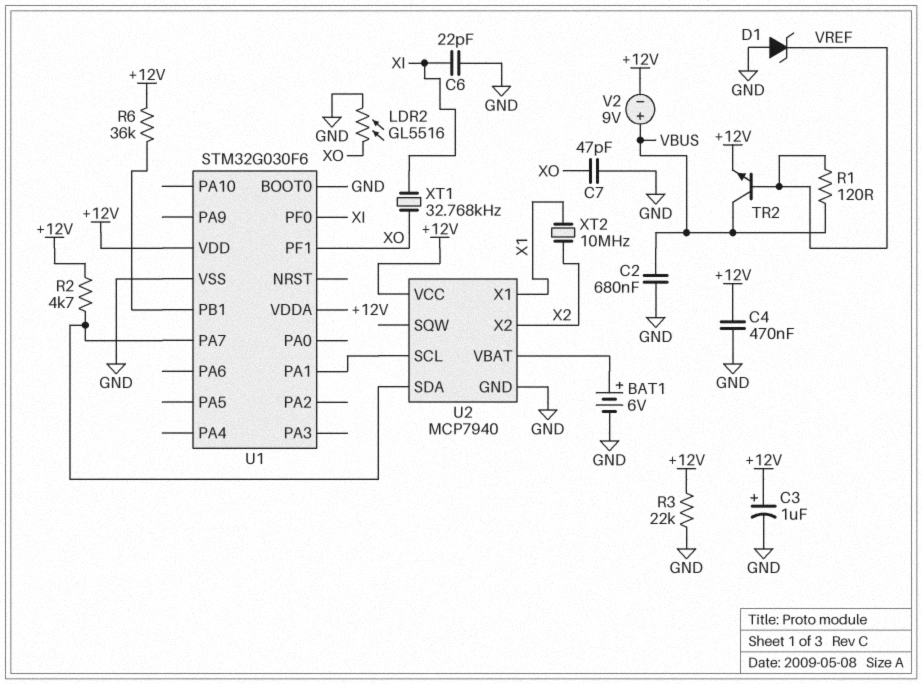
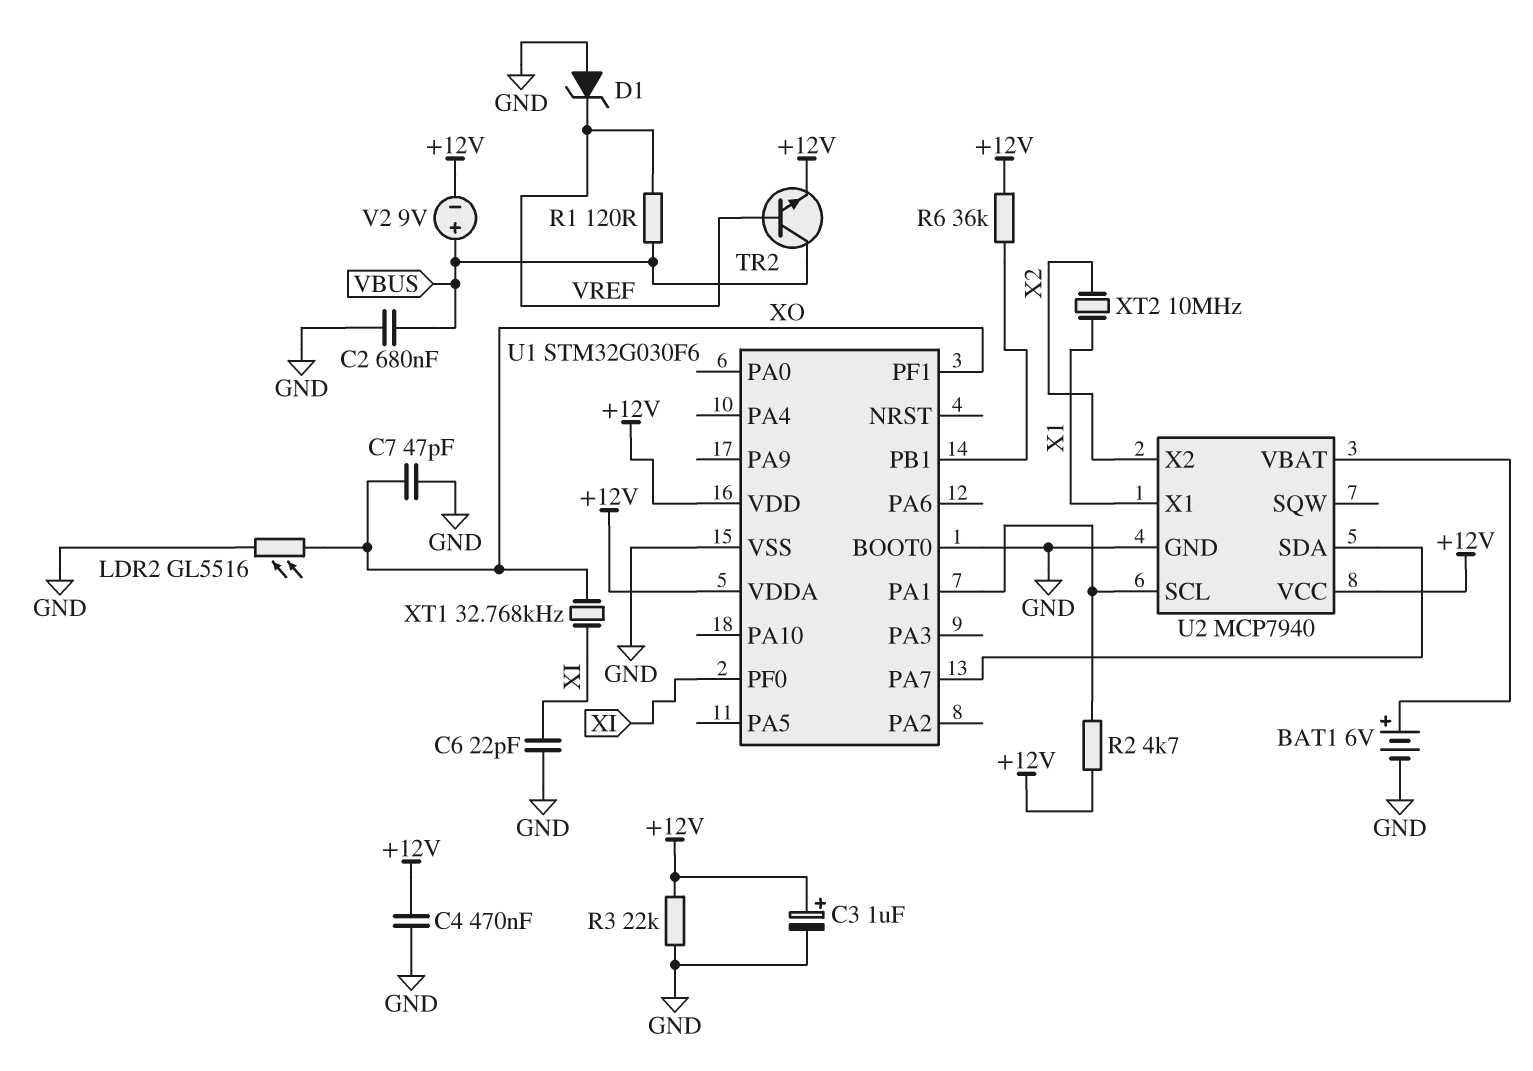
R2: 4.7k (+12V, U1/PA7) -> 4.7k (+12V, U1/PA1)

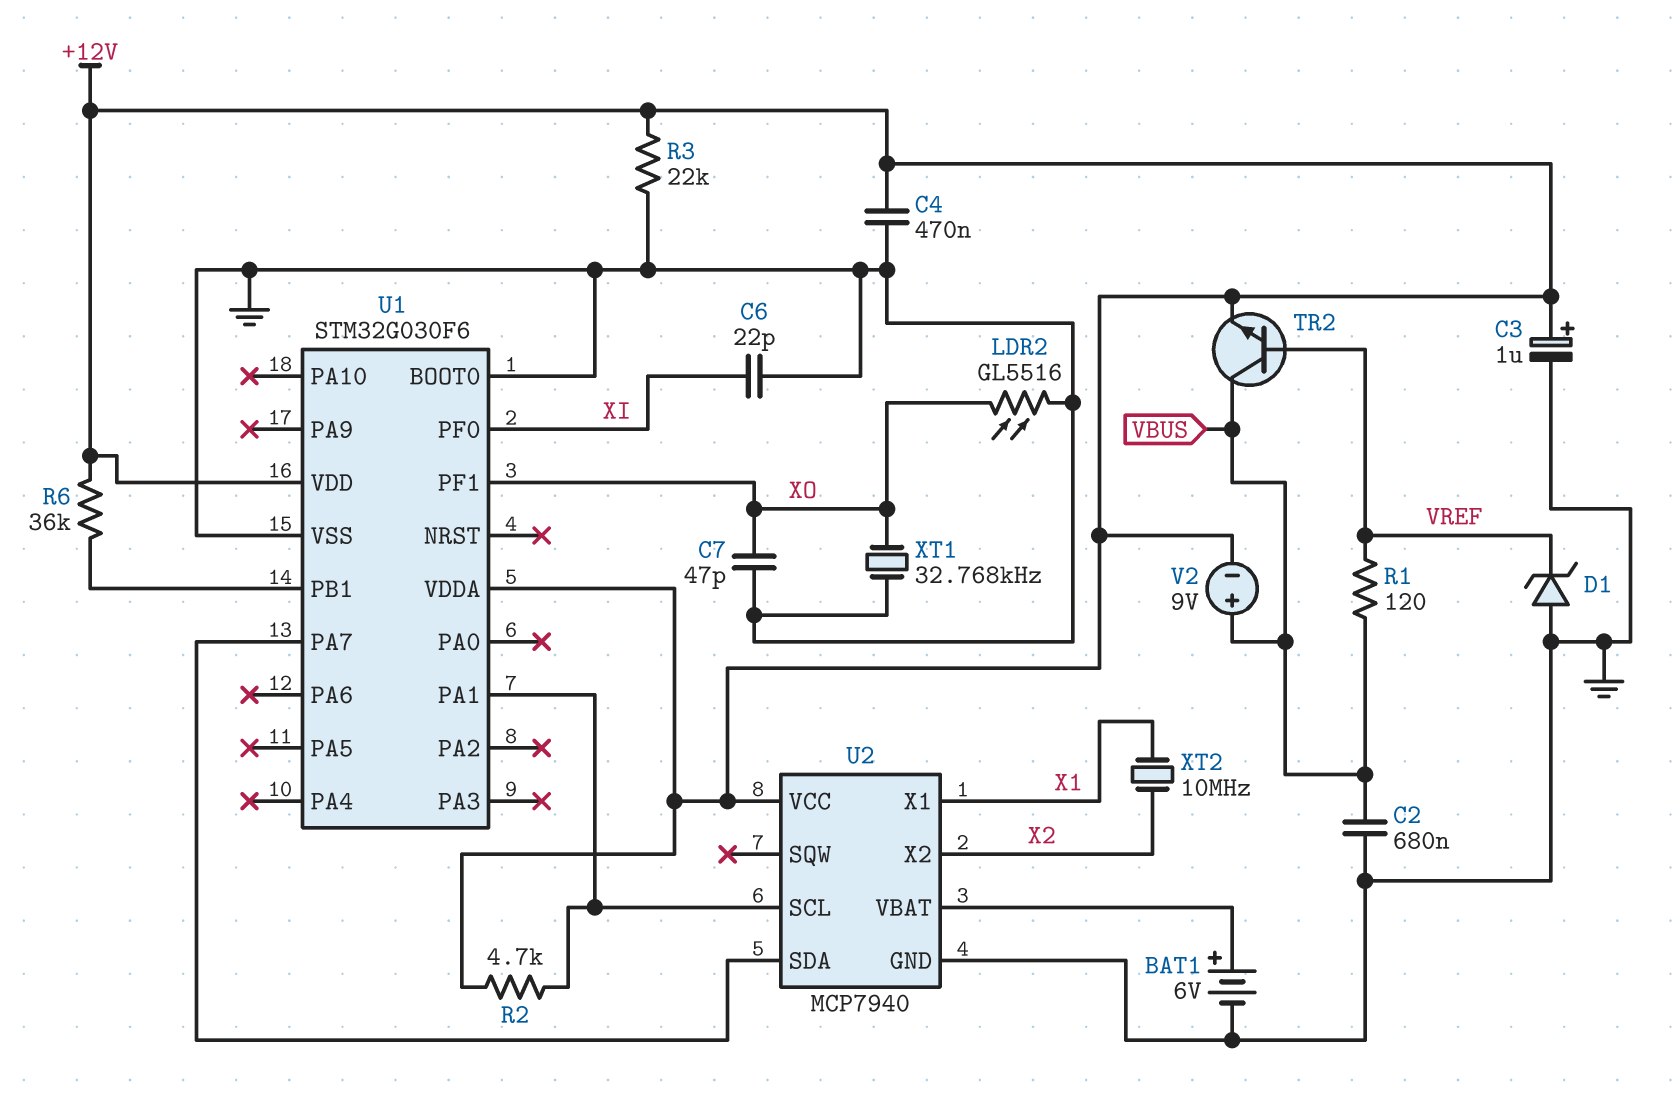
XT1: 32.768kHz (XI, XO) -> 32.768kHz (GND, XO)

